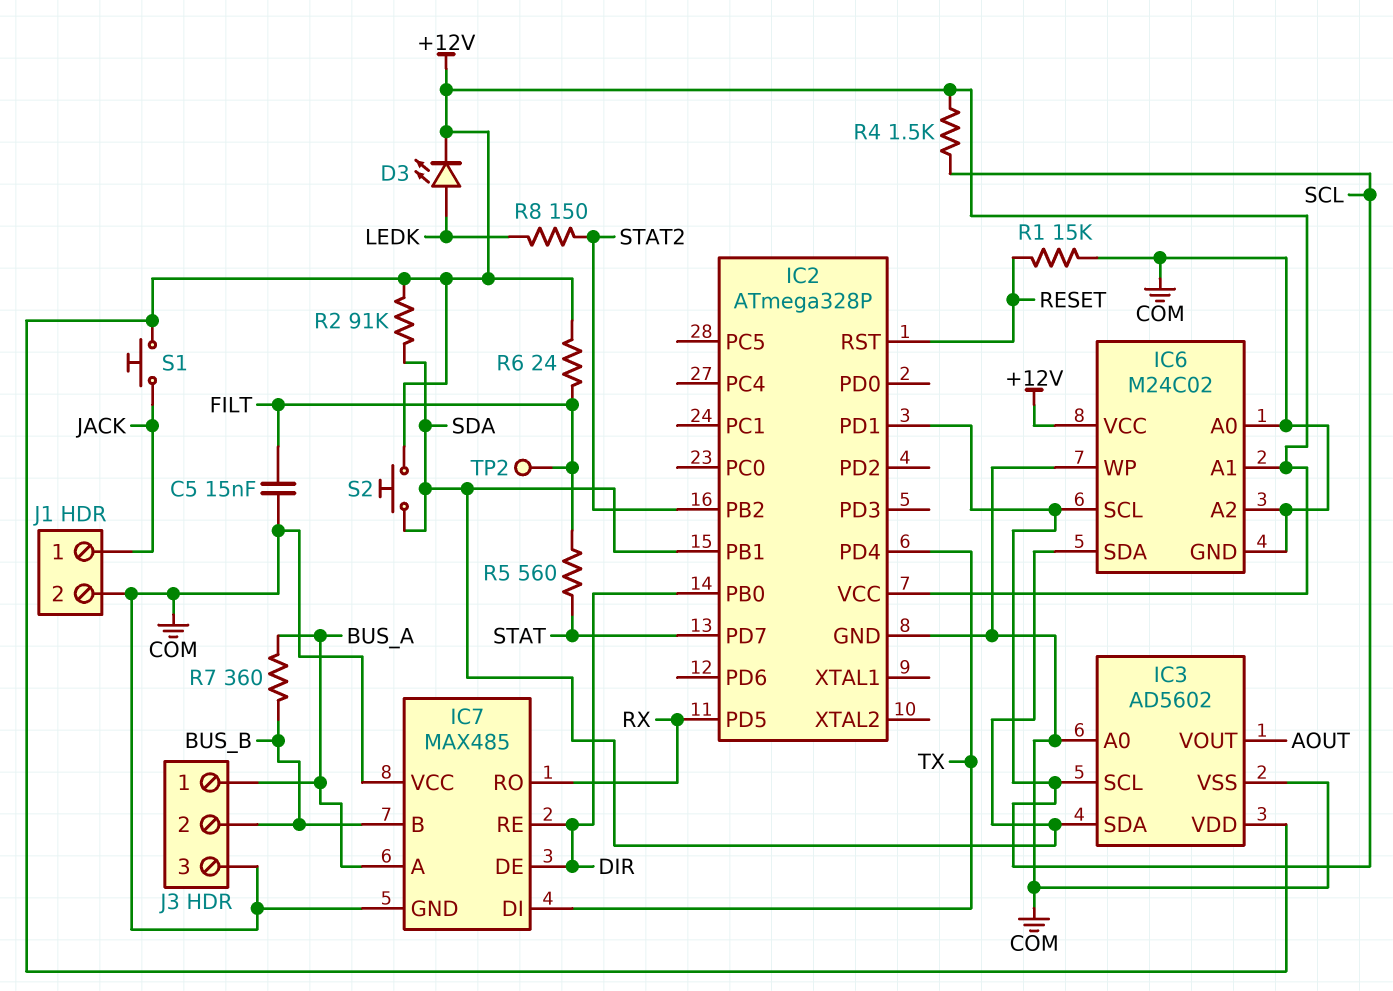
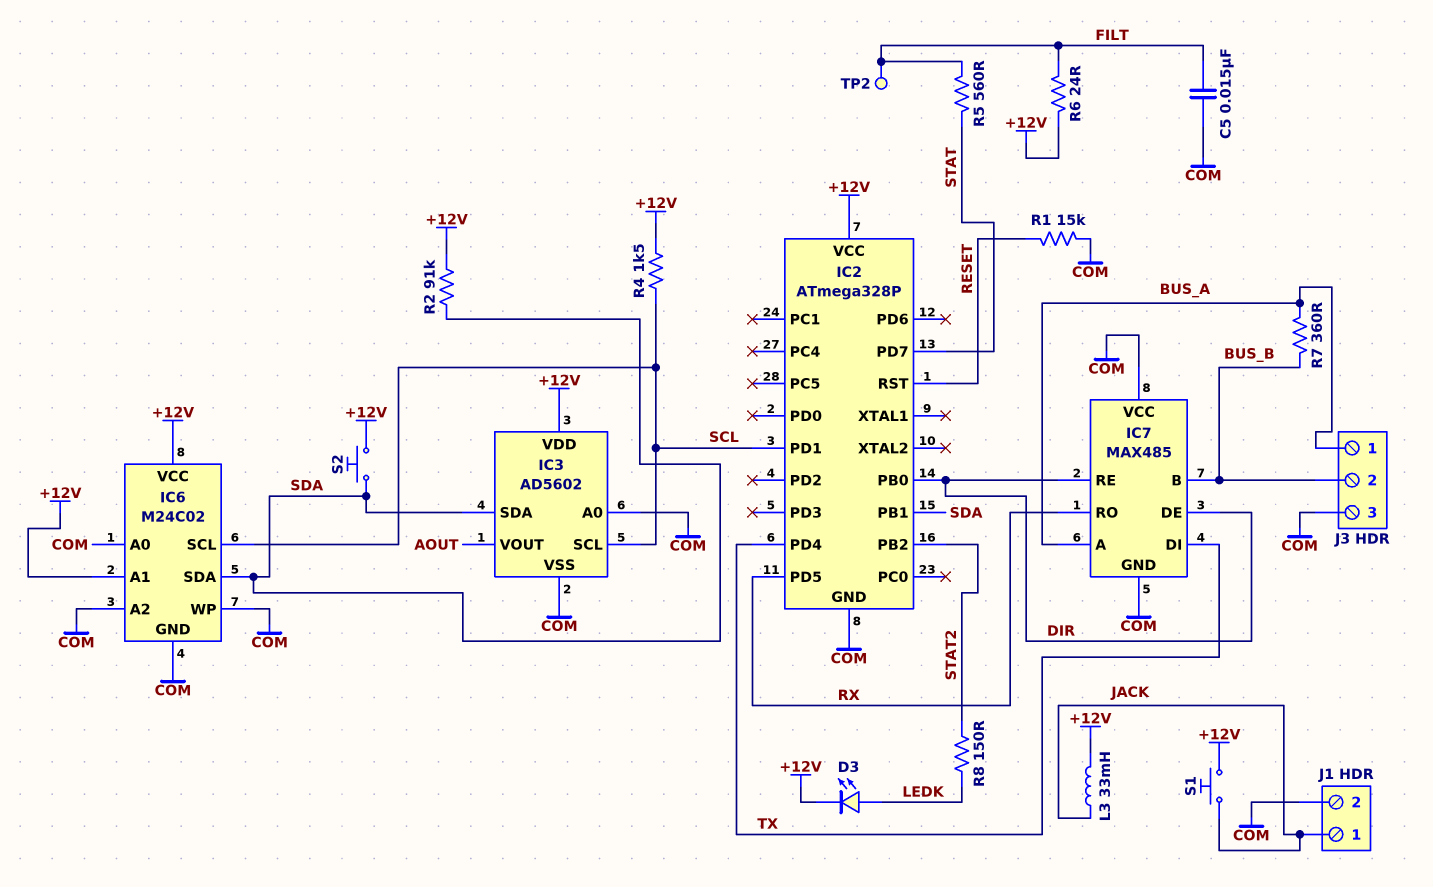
L3: none -> 33mH (+12V, JACK)

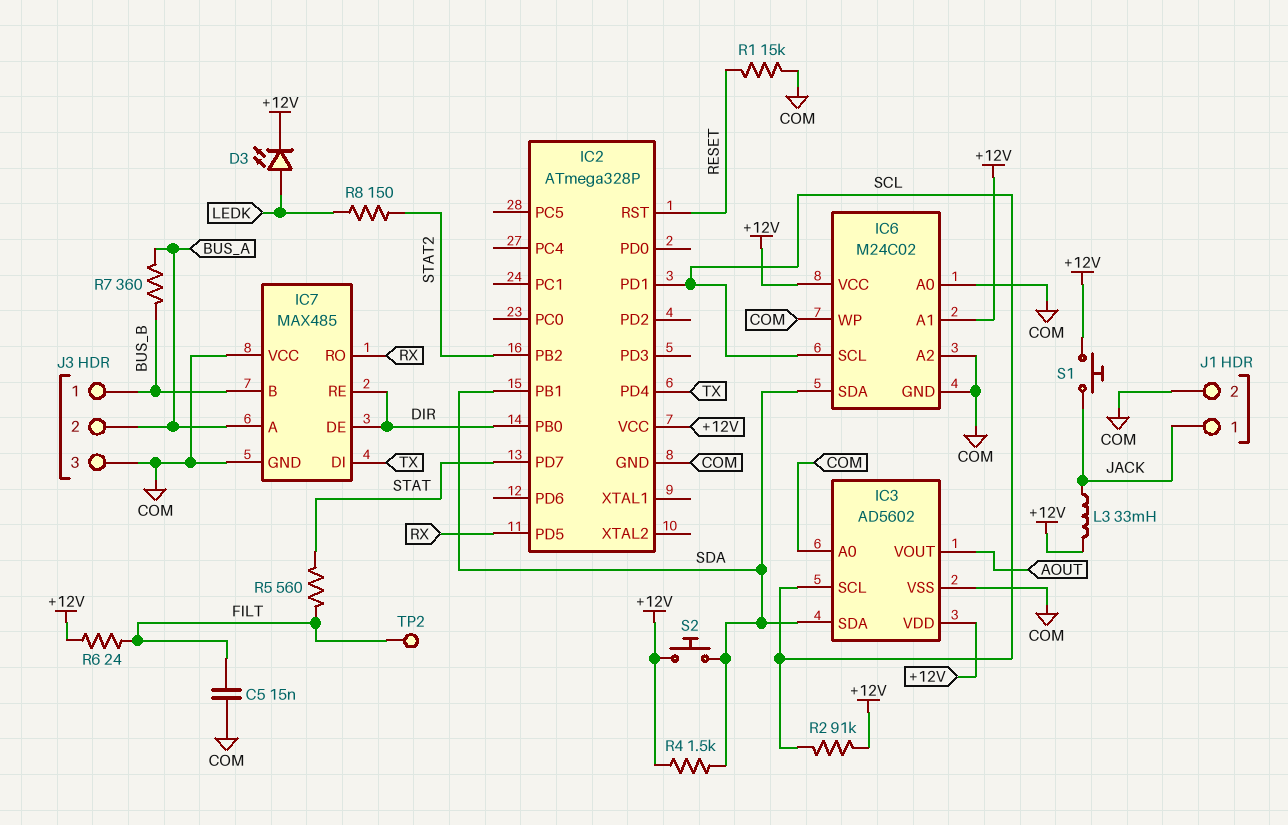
J3 pin 1: BUS_A -> BUS_B
J3 pin 2: BUS_B -> BUS_A
R2: 91k (+12V, SDA) -> 91k (+12V, SCL)
R4: 1.5k (+12V, SCL) -> 1.5k (+12V, SDA)

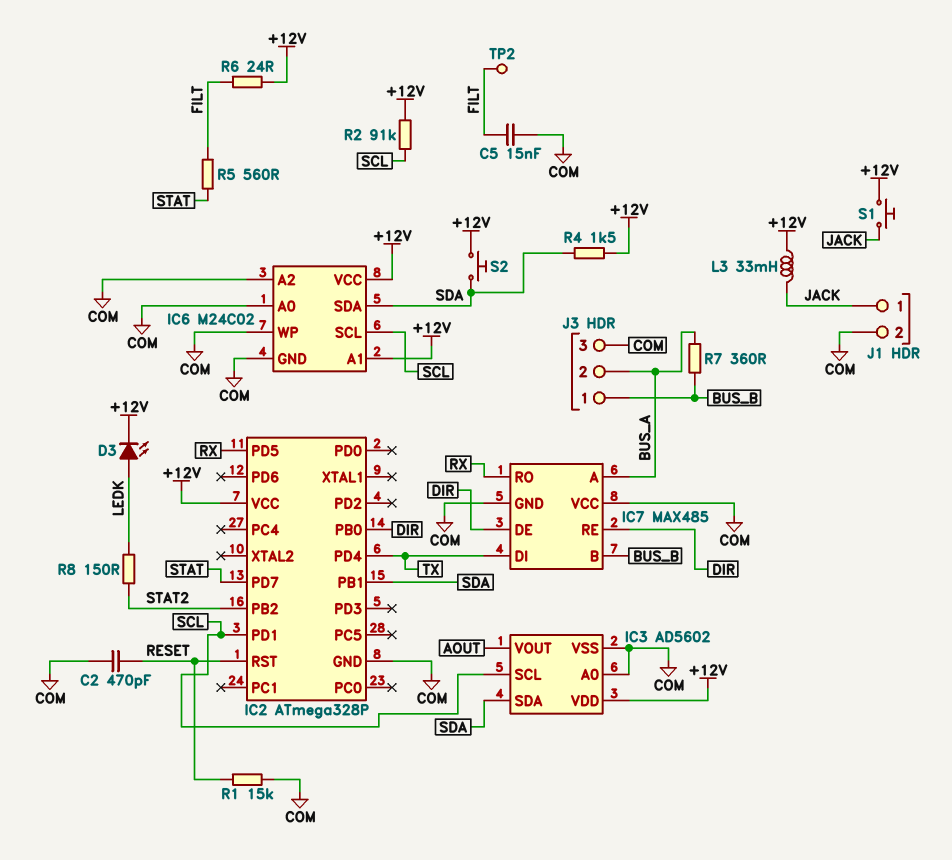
C2: none -> 470pF (COM, RESET)

